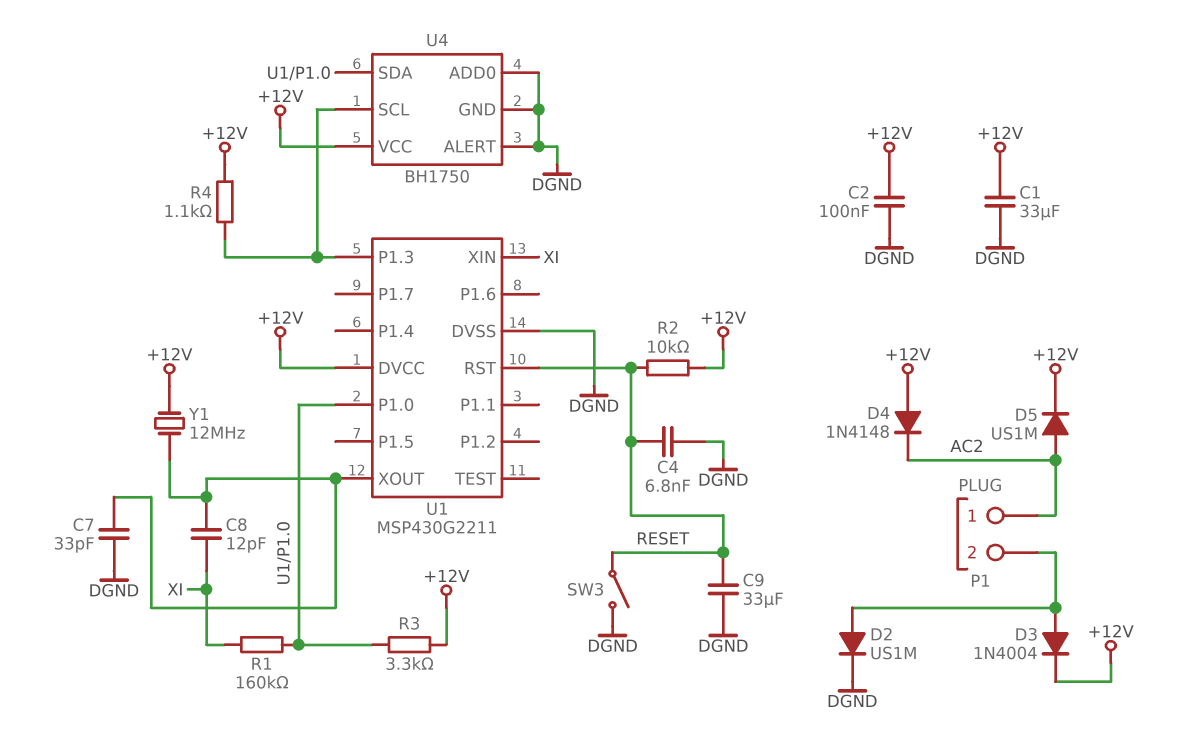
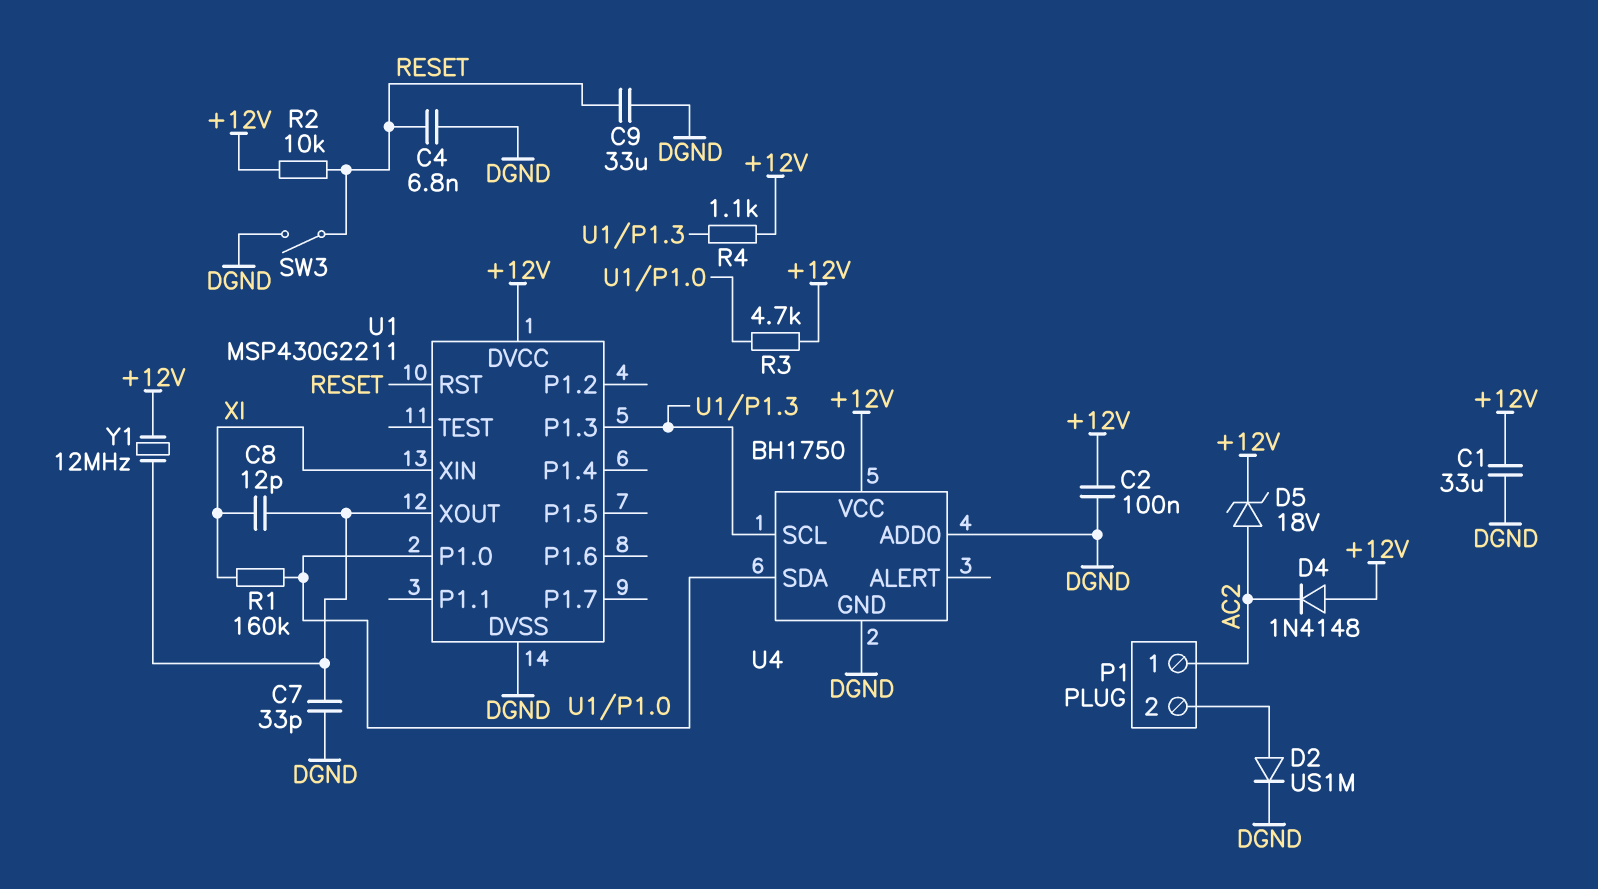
D3: diode 1N4004 (A P1/2, K +12V) -> none
D5: diode US1M (A AC2, K +12V) -> zener 18V (A AC2, K +12V)
R3: 3.3k (+12V, U1/P1.0) -> 4.7k (+12V, U1/P1.0)
U4 pin ALERT: DGND -> none

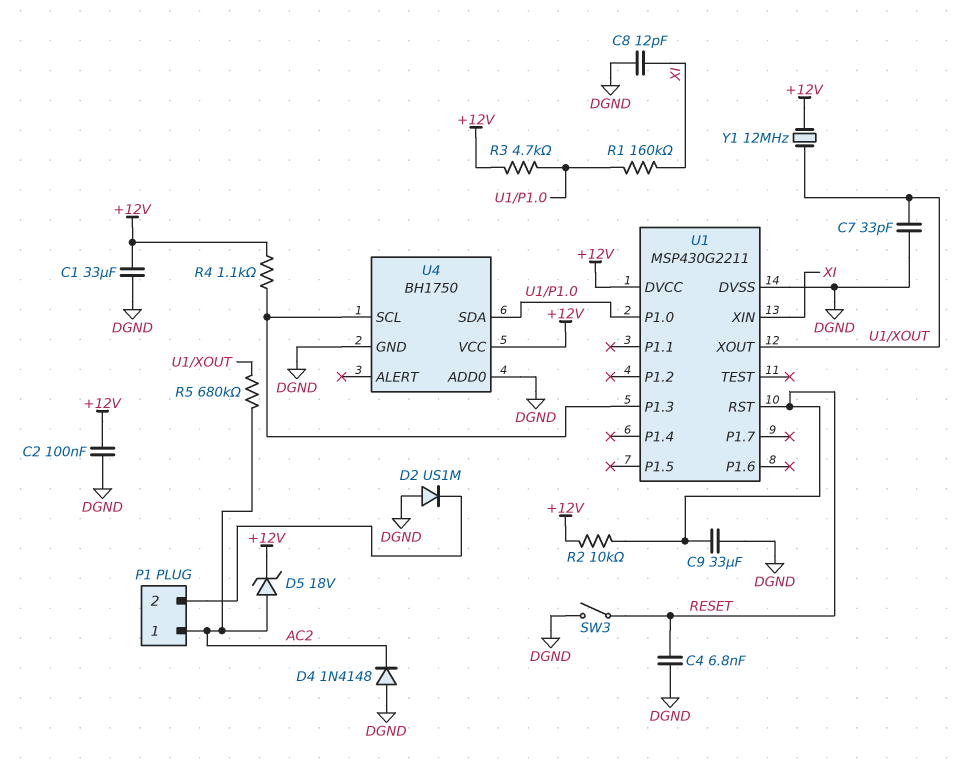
C8: 12pF (U1/XOUT, XI) -> 12pF (DGND, XI)
D2: diode US1M (A P1/2, K DGND) -> diode US1M (A DGND, K P1/2)
D4: diode 1N4148 (A +12V, K AC2) -> diode 1N4148 (A DGND, K AC2)
R5: none -> 680k (AC2, U1/XOUT)

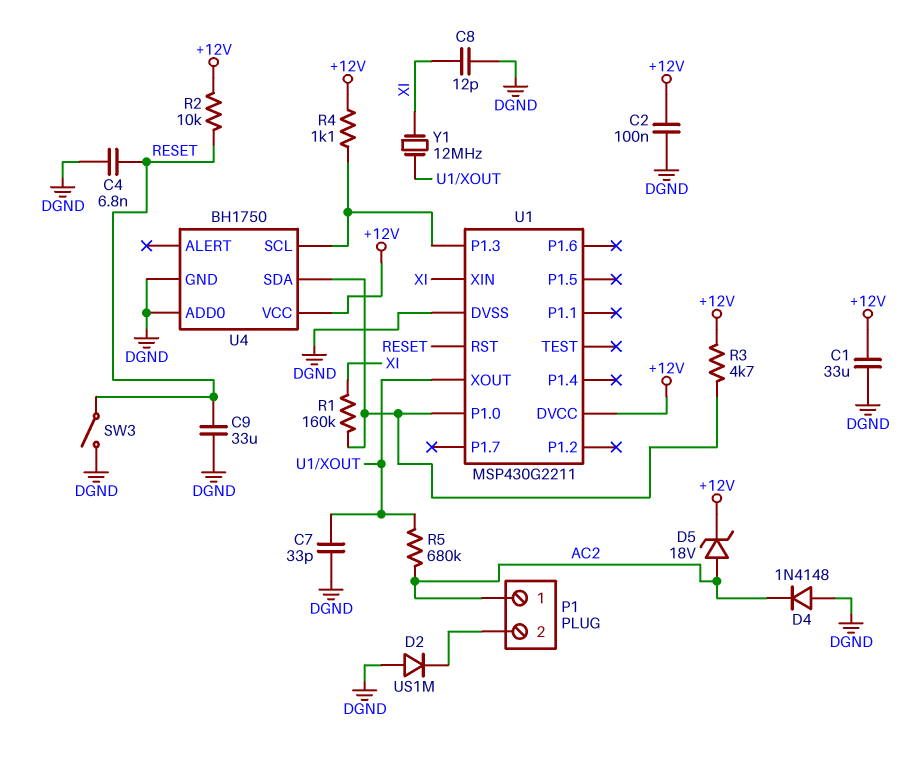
Y1: 12MHz (+12V, U1/XOUT) -> 12MHz (U1/XOUT, XI)

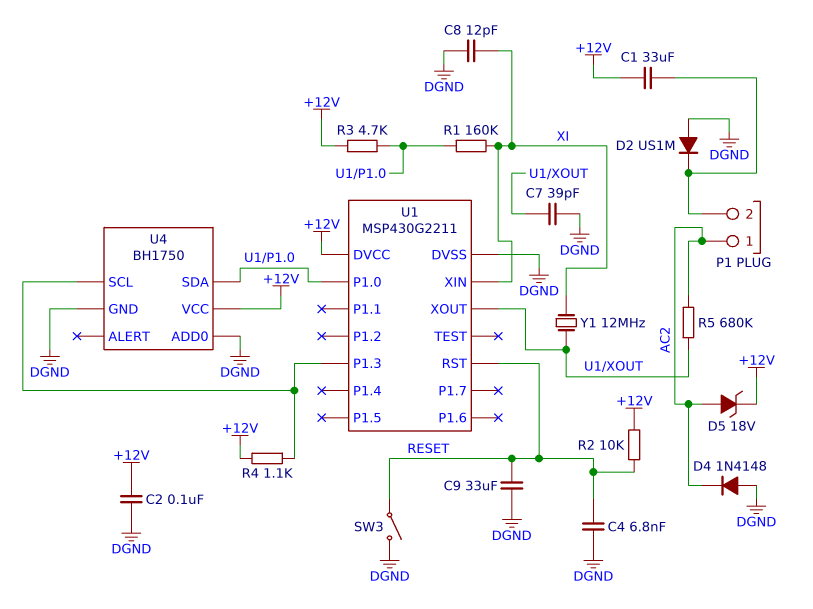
C1: 33uF (+12V, DGND) -> 33uF (+12V, P1/2)
C7: 33pF (DGND, U1/XOUT) -> 39pF (DGND, U1/XOUT)

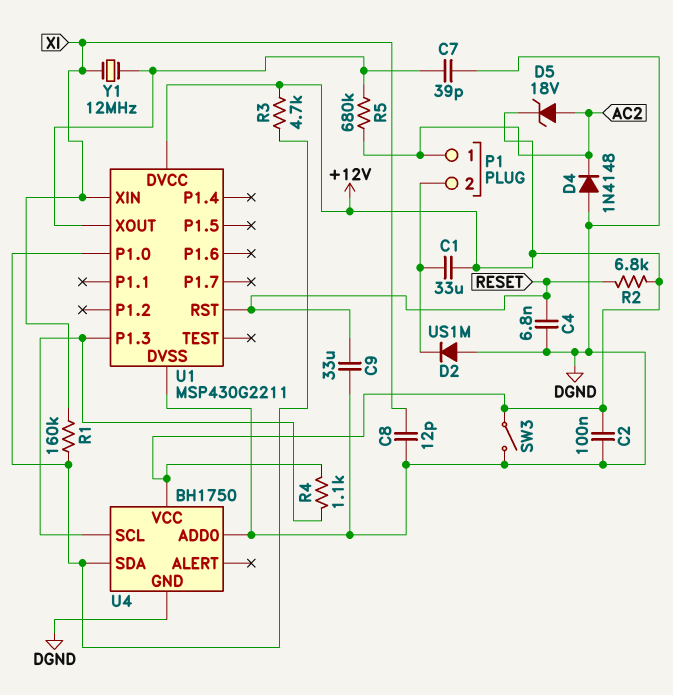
R2: 10k (+12V, RESET) -> 6.8k (+12V, RESET)
SW3: switch (DGND, RESET) -> switch (+12V, DGND)

